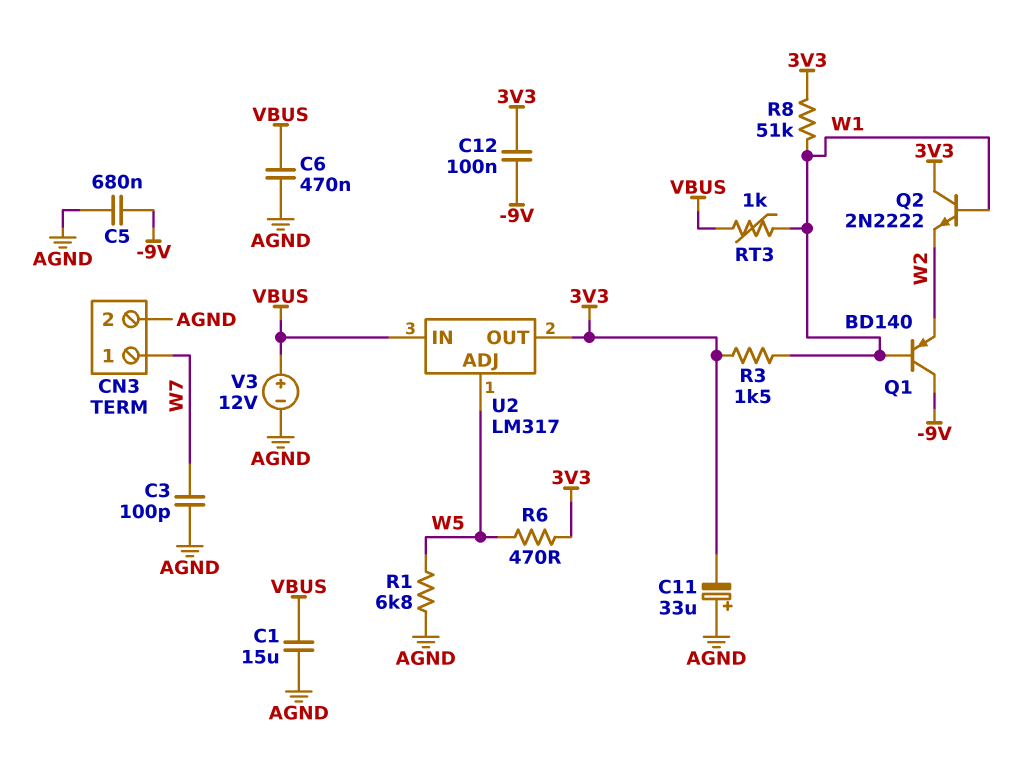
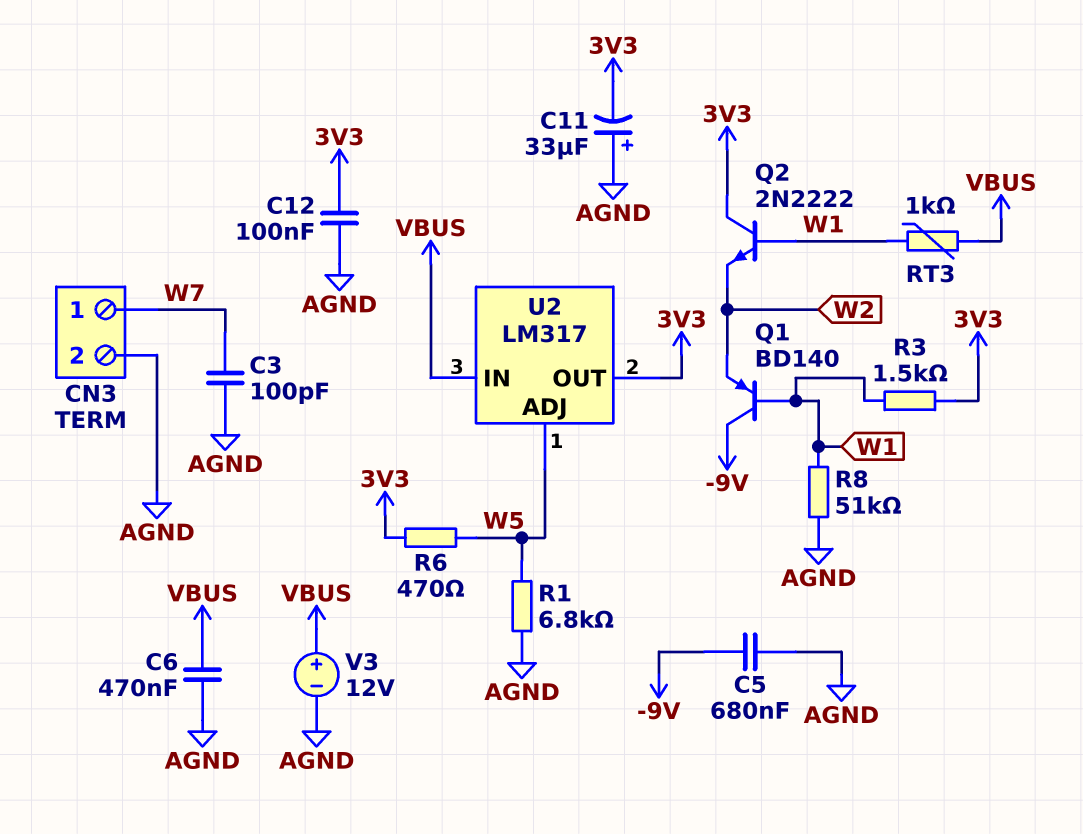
C1: 15uF (AGND, VBUS) -> none
C12: 100nF (-9V, 3V3) -> 100nF (3V3, AGND)
R8: 51k (3V3, W1) -> 51k (AGND, W1)

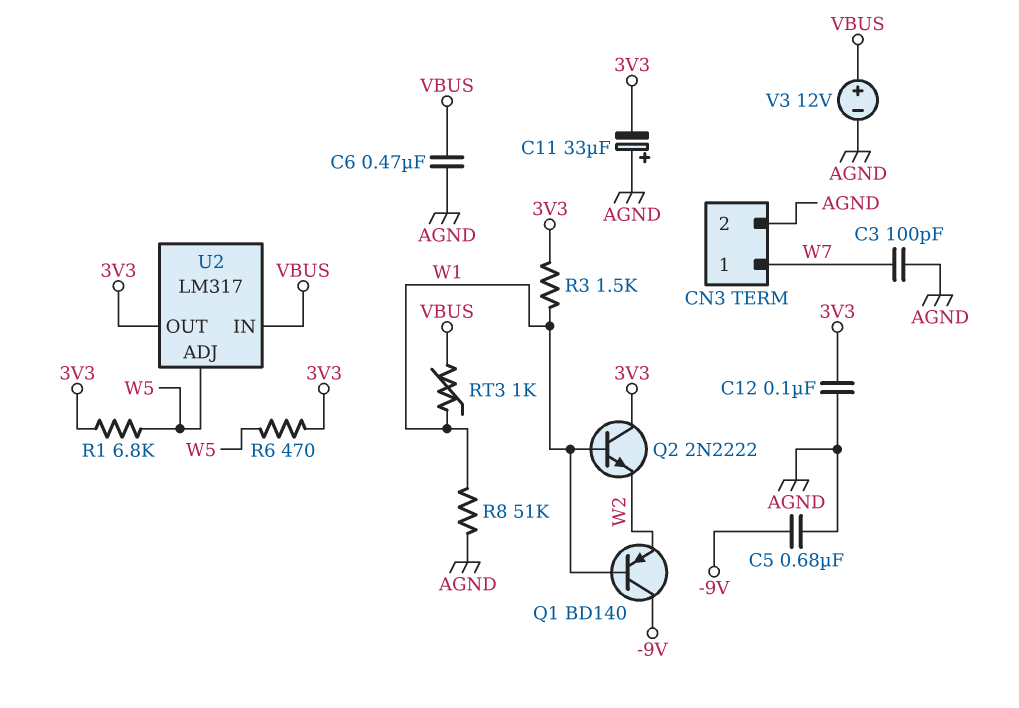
R1: 6.8k (AGND, W5) -> 6.8k (3V3, W5)

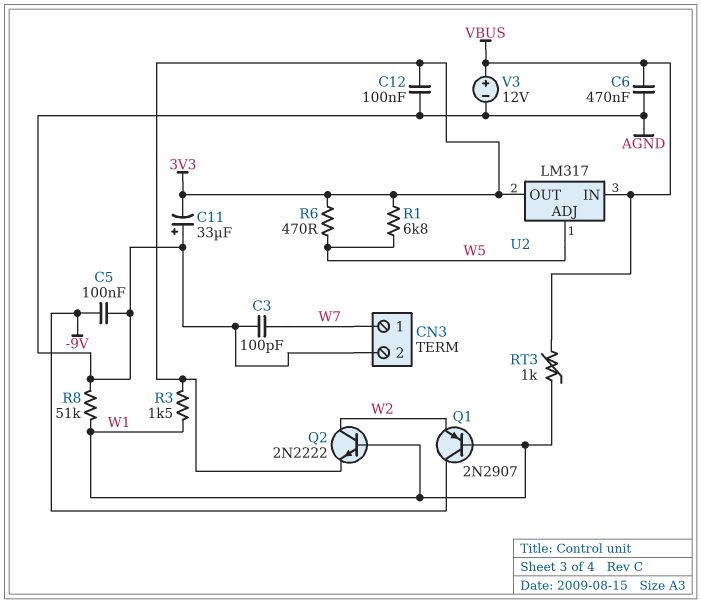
C5: 680nF (-9V, AGND) -> 100nF (-9V, AGND)
Q1: PNP BD140 (B W1, C -9V, E W2) -> PNP 2N2907 (B W1, C -9V, E W2)
Q2: NPN 2N2222 (B W1, C 3V3, E W2) -> NPN 2N2222 (B W1, C W2, E 3V3)

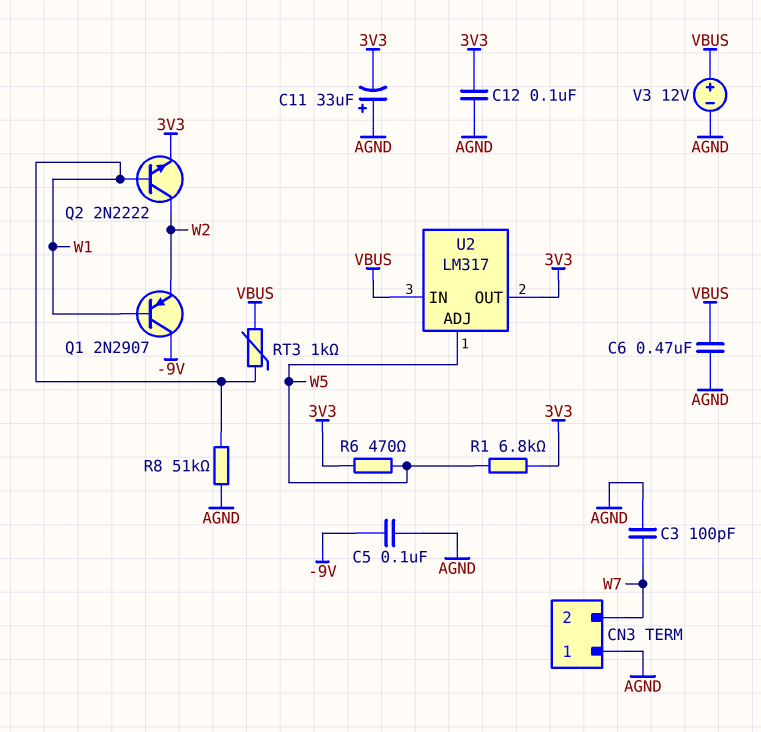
CN3 pin 1: W7 -> AGND
CN3 pin 2: AGND -> W7
R3: 1.5k (3V3, W1) -> none

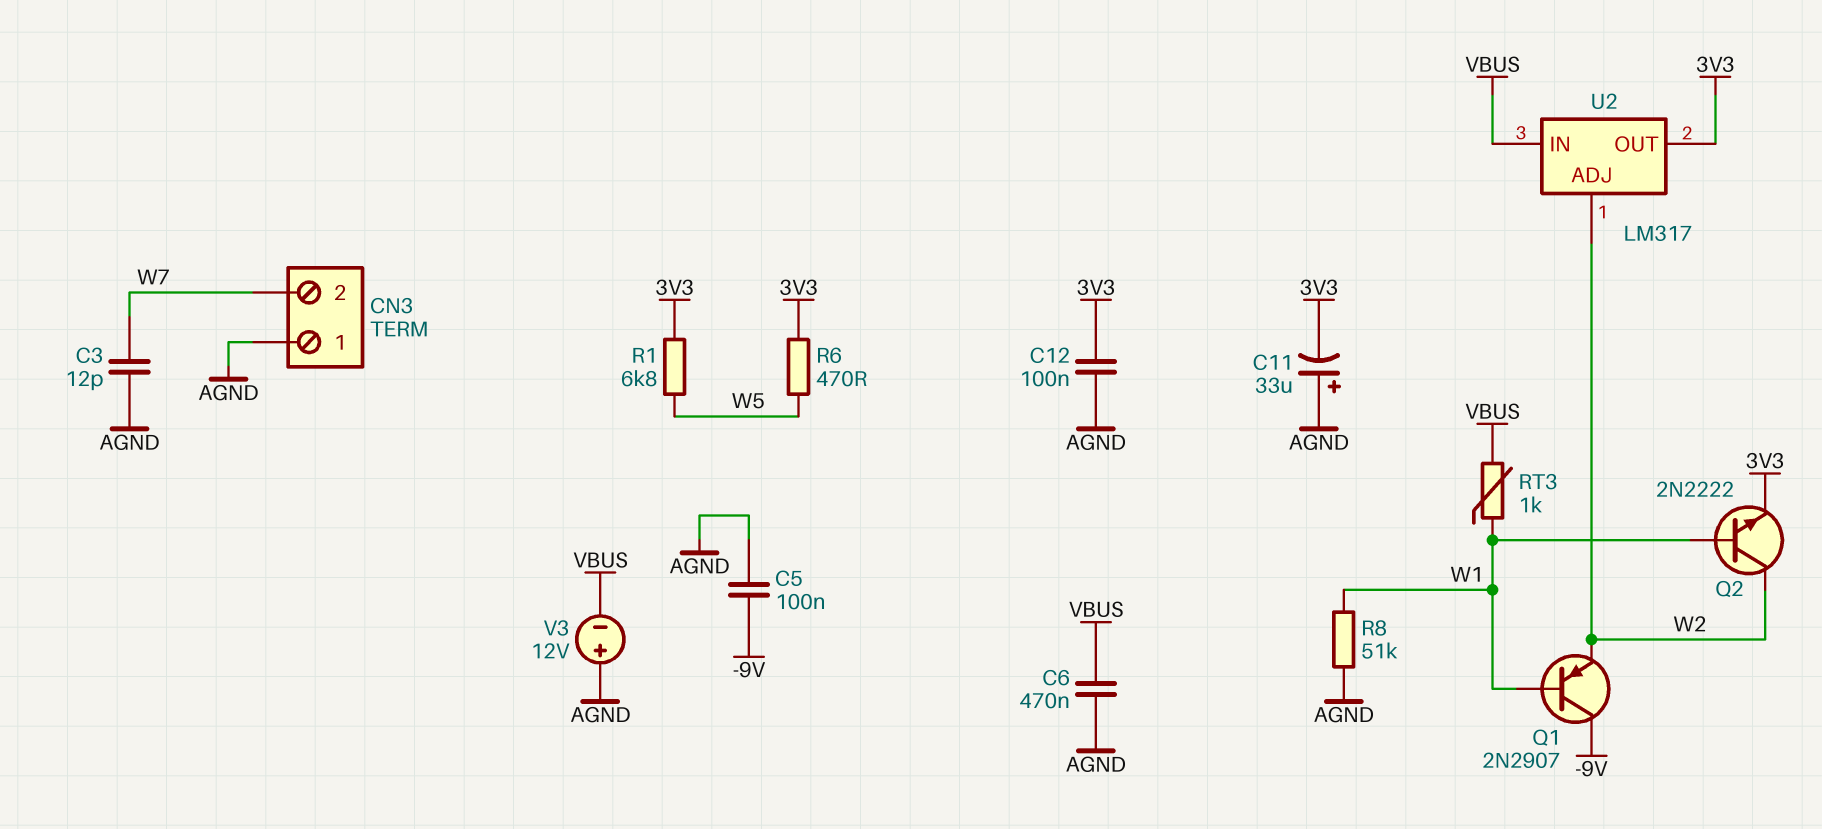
C3: 100pF (AGND, W7) -> 12pF (AGND, W7)
U2 pin ADJ: W5 -> W2
V3: 12V (plus VBUS, minus AGND) -> 12V (plus AGND, minus VBUS)

